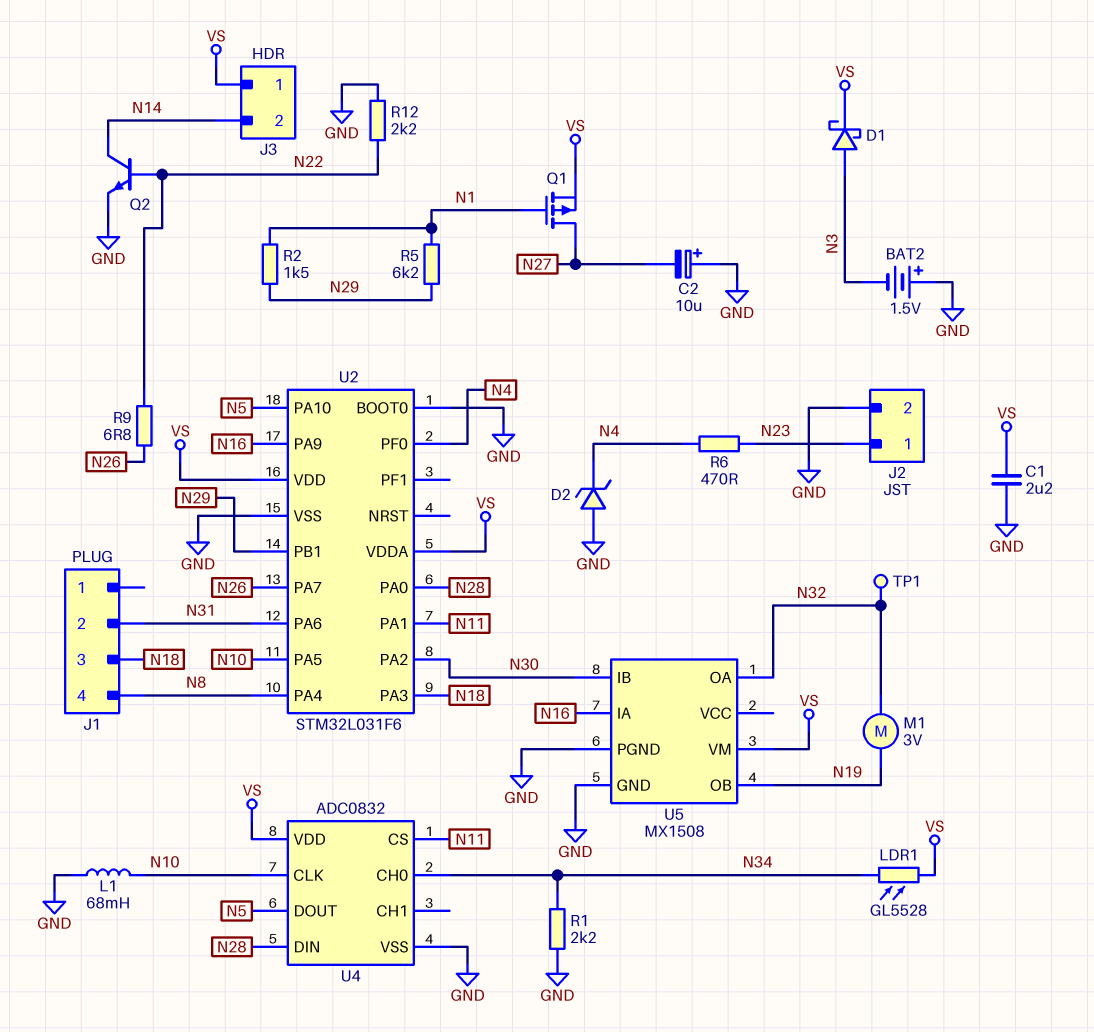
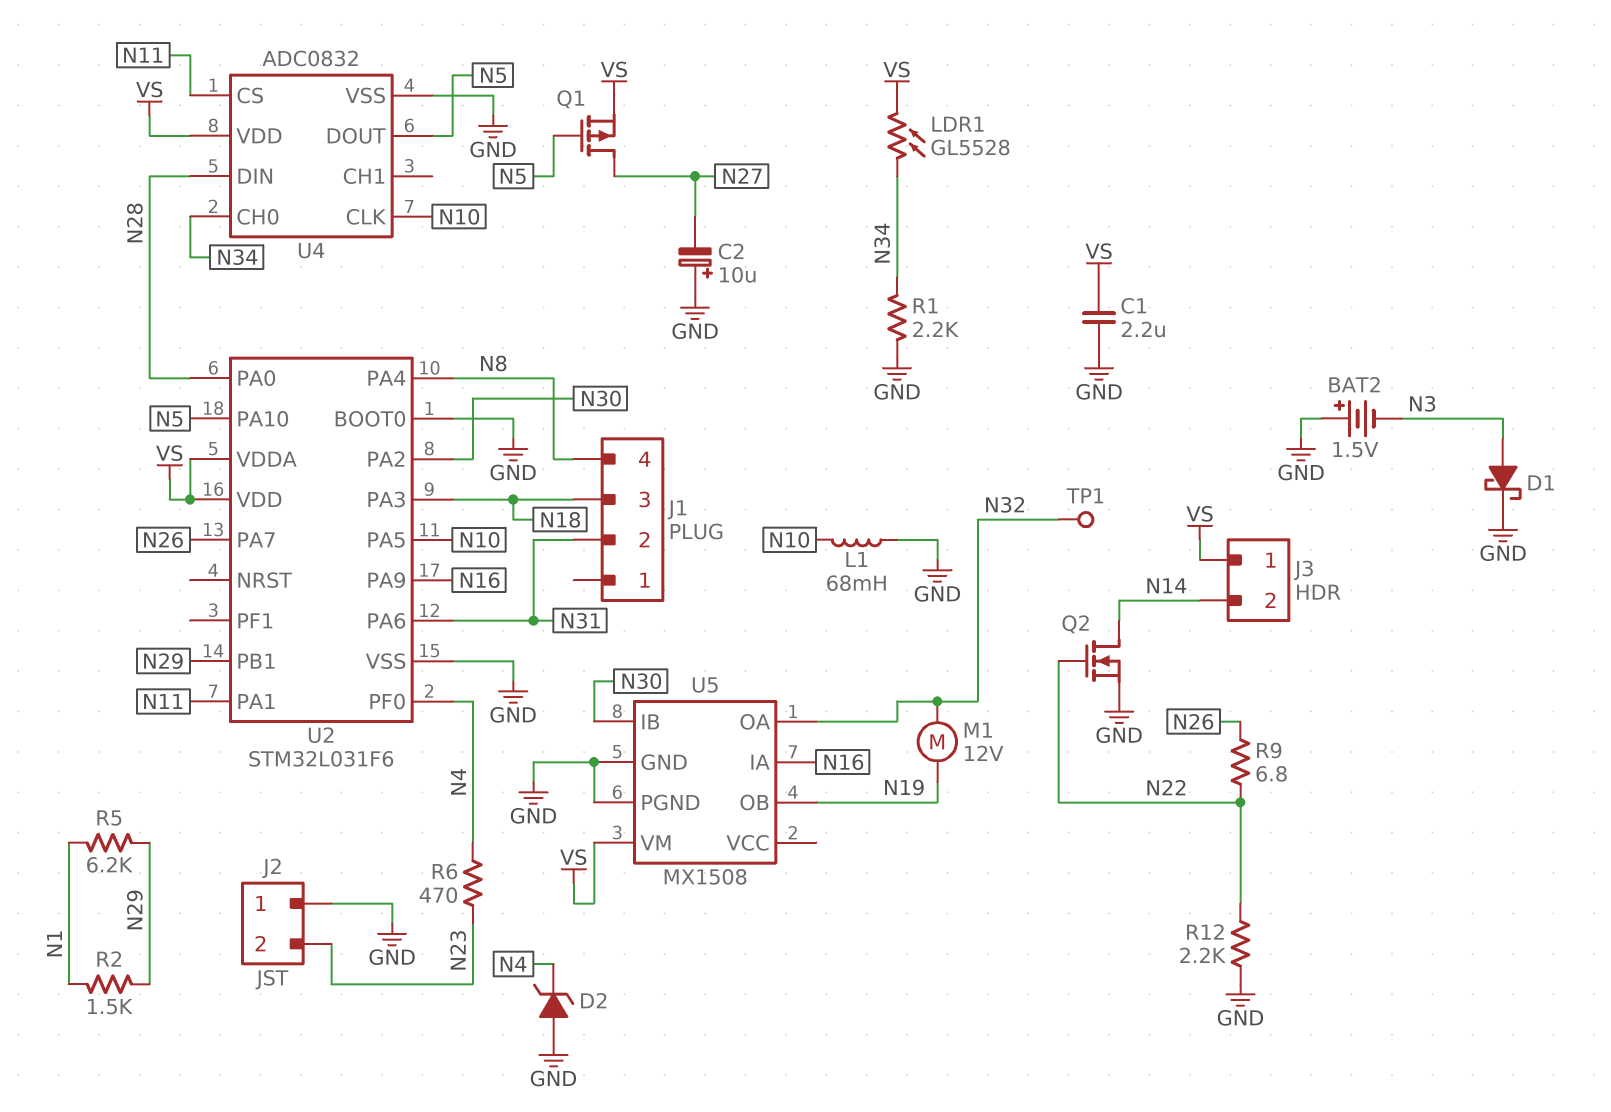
D1: schottky (A N3, K VS) -> schottky (A N3, K GND)
J2 pin 1: N23 -> GND
J2 pin 2: GND -> N23
M1: motor 3V (N19, N32) -> motor 12V (N19, N32)
Q1: PMOS (G N1, D N27, S VS) -> PMOS (G N5, D N27, S VS)
Q2: NPN (B N22, C N14, E GND) -> NMOS (G N22, D N14, S GND)

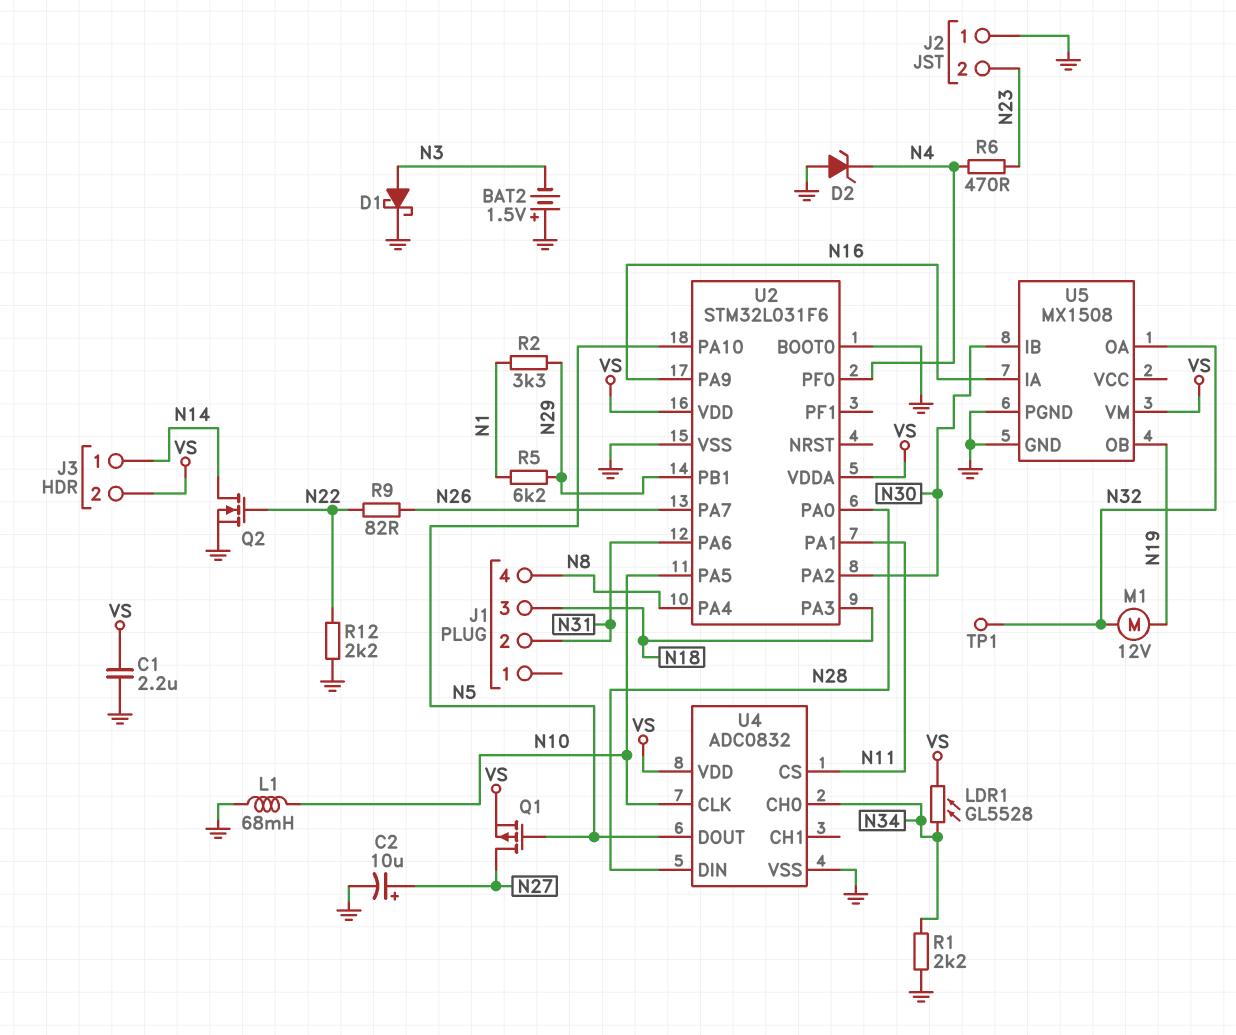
C2: 10uF (plus GND, minus N27) -> 10uF (plus N27, minus GND)
J3 pin 1: VS -> N14
J3 pin 2: N14 -> VS
R2: 1.5k (N1, N29) -> 3.3k (N1, N29)
R9: 6.8 (N22, N26) -> 82 (N22, N26)

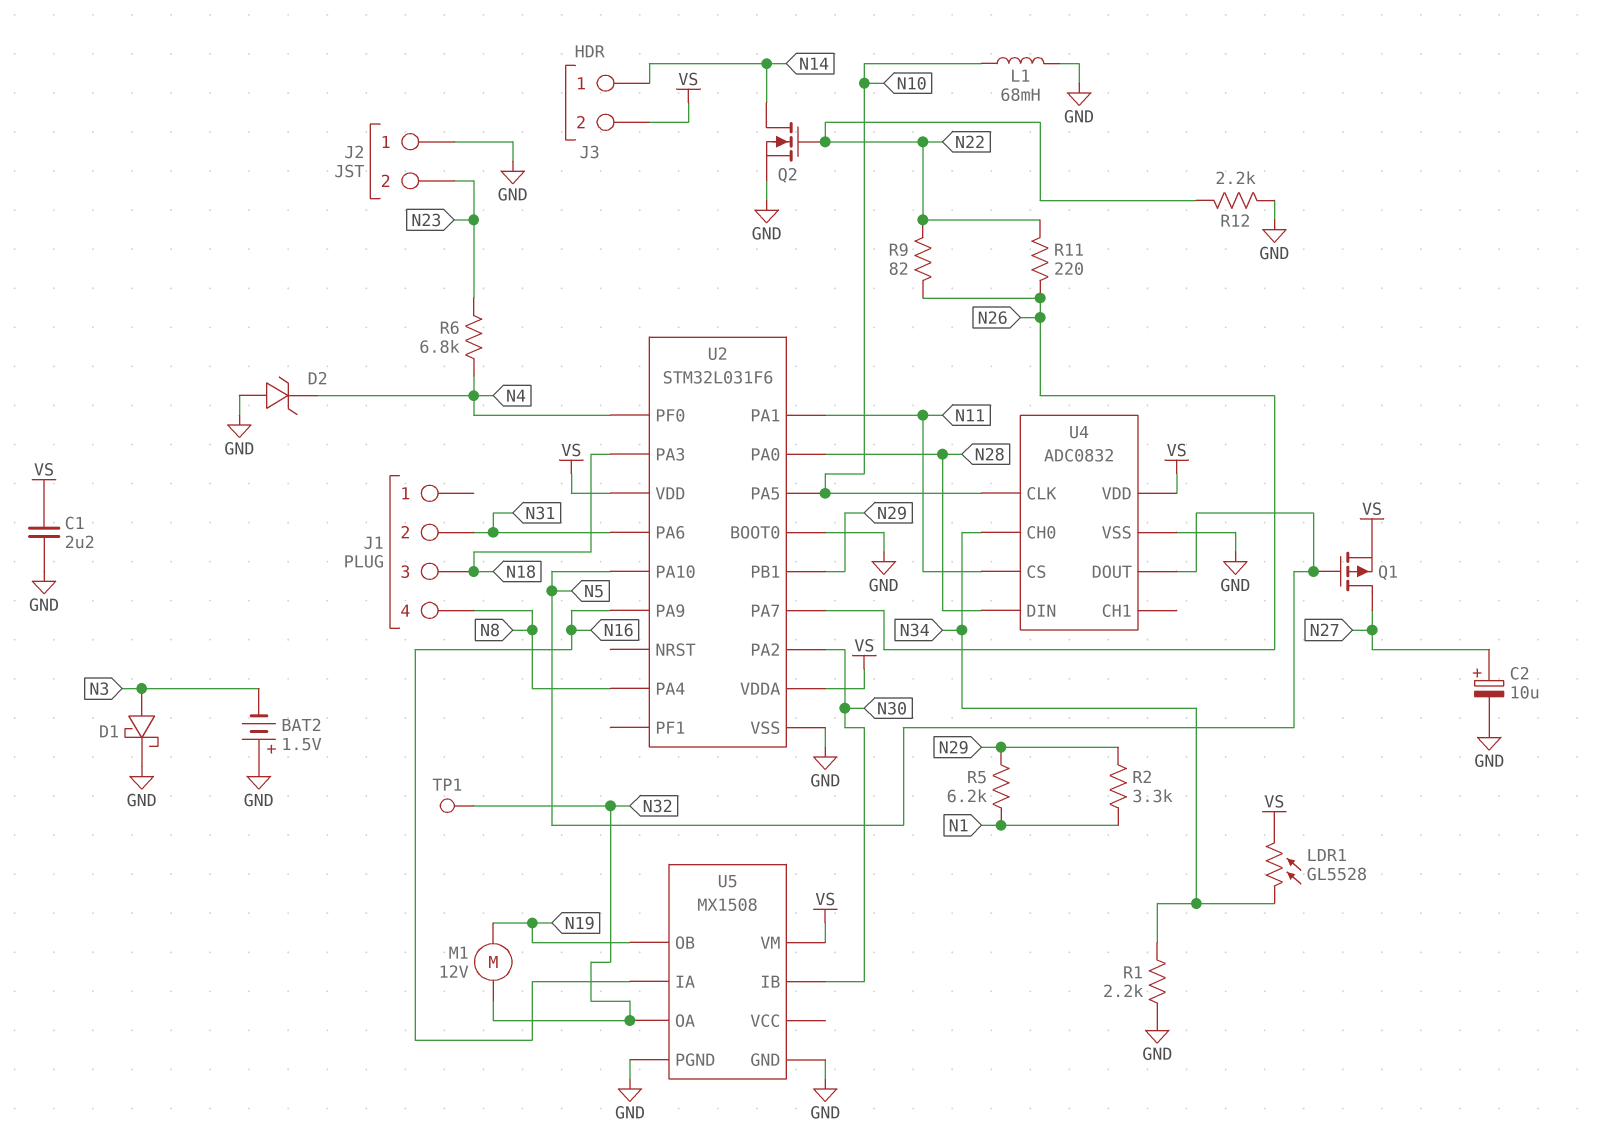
R6: 470 (N4, N23) -> 6.8k (N4, N23)
R11: none -> 220 (N22, N26)

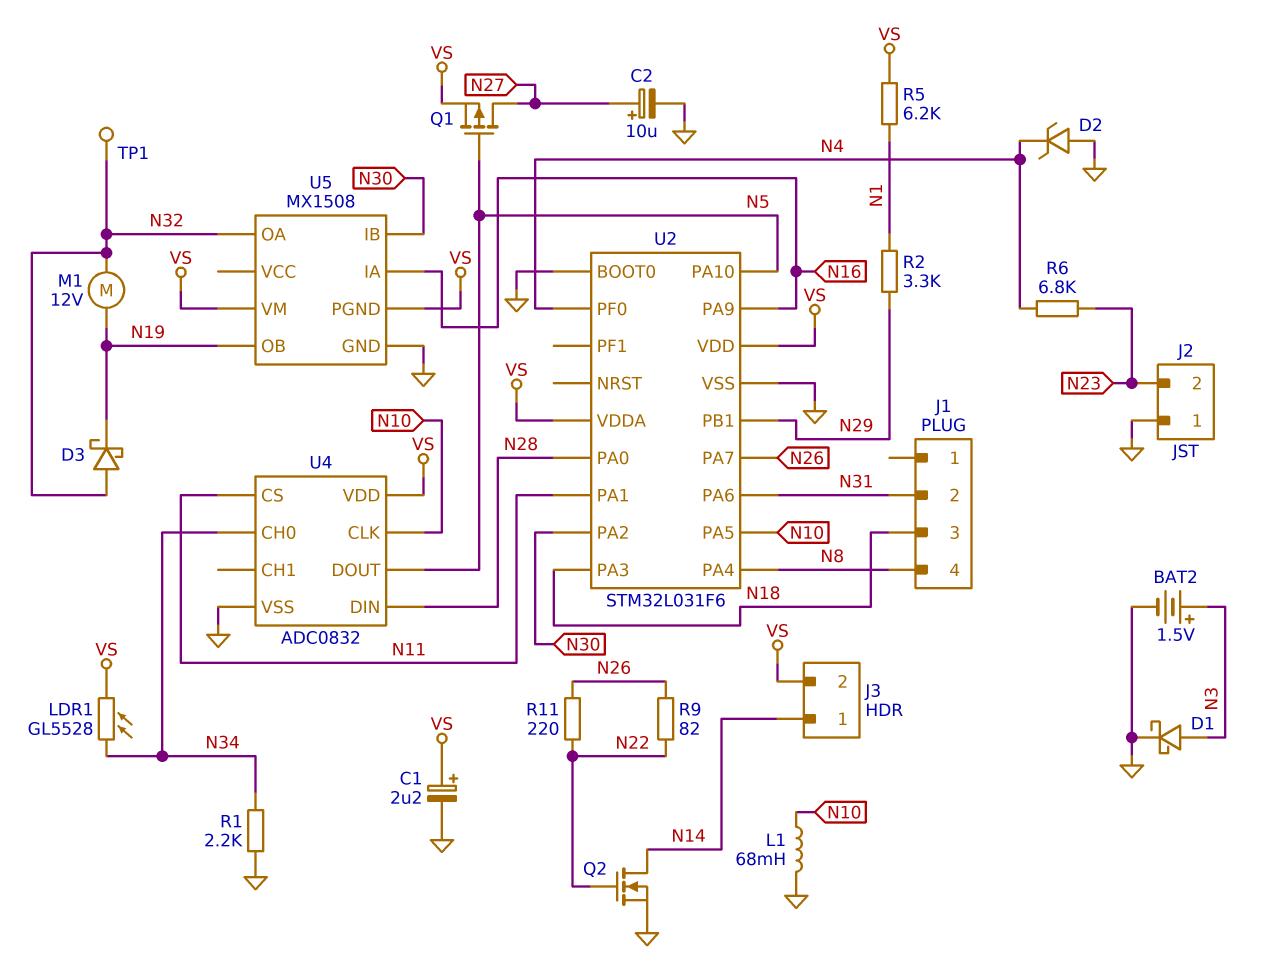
BAT2: 1.5V (plus GND, minus N3) -> 1.5V (plus N3, minus GND)
C1: 2.2uF (GND, VS) -> 2.2uF (plus VS, minus GND)
D3: none -> schottky (A N32, K N19)
R5: 6.2k (N1, N29) -> 6.2k (N1, VS)
R12: 2.2k (GND, N22) -> none
U5 pin PGND: GND -> VS

